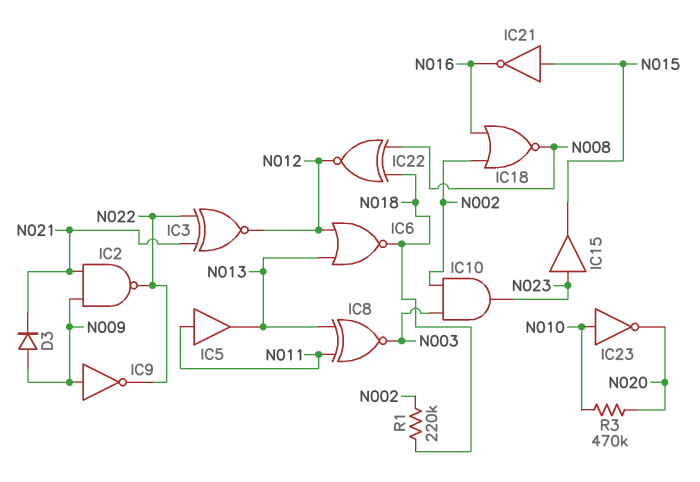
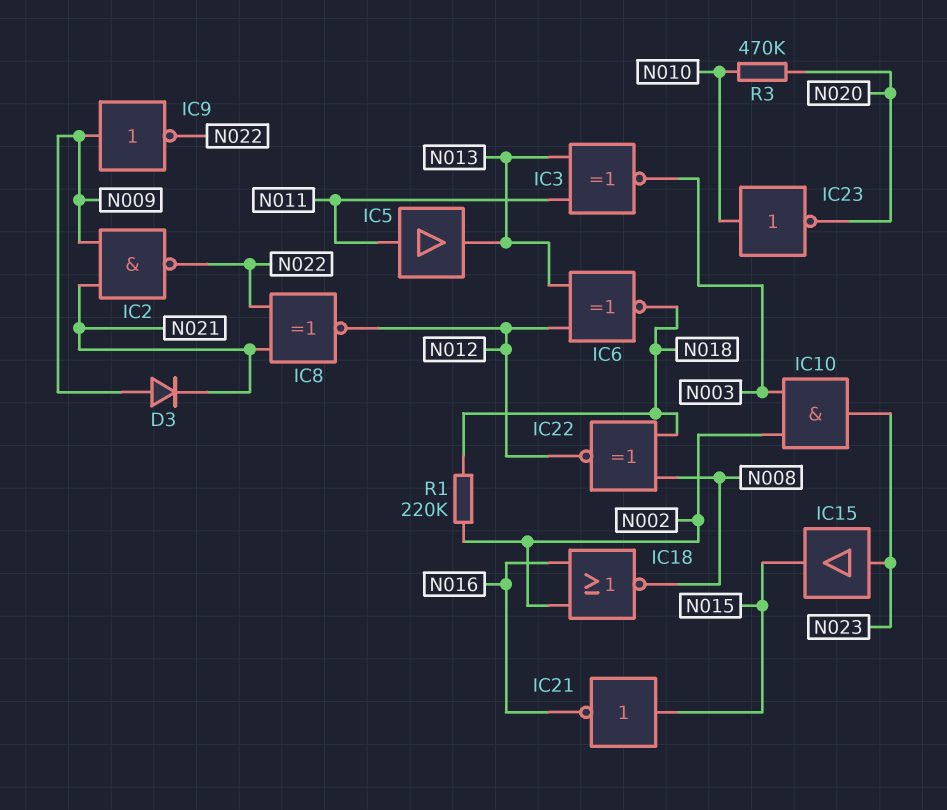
IC3: XNOR (in N021, in N022, out N012) -> XNOR (in N011, in N013, out N003)
IC6: NOR (in N012, in N013, out N018) -> XNOR (in N012, in N013, out N018)
IC8: XNOR (in N011, in N013, out N003) -> XNOR (in N021, in N022, out N012)

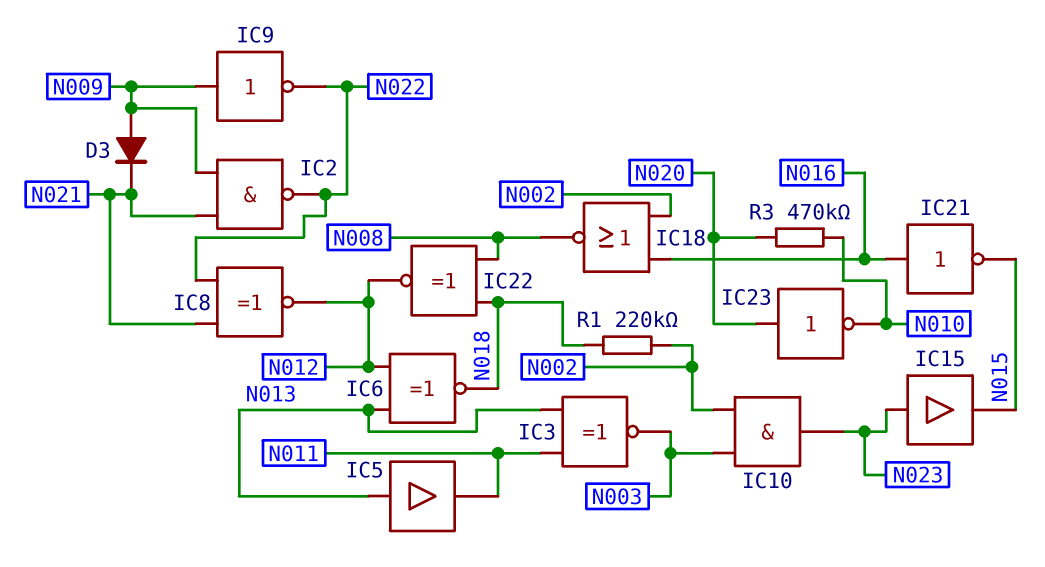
IC5: buffer (in N011, out N013) -> buffer (in N013, out N011)
IC21: NOT (in N015, out N016) -> NOT (in N016, out N015)
IC23: NOT (in N010, out N020) -> NOT (in N020, out N010)

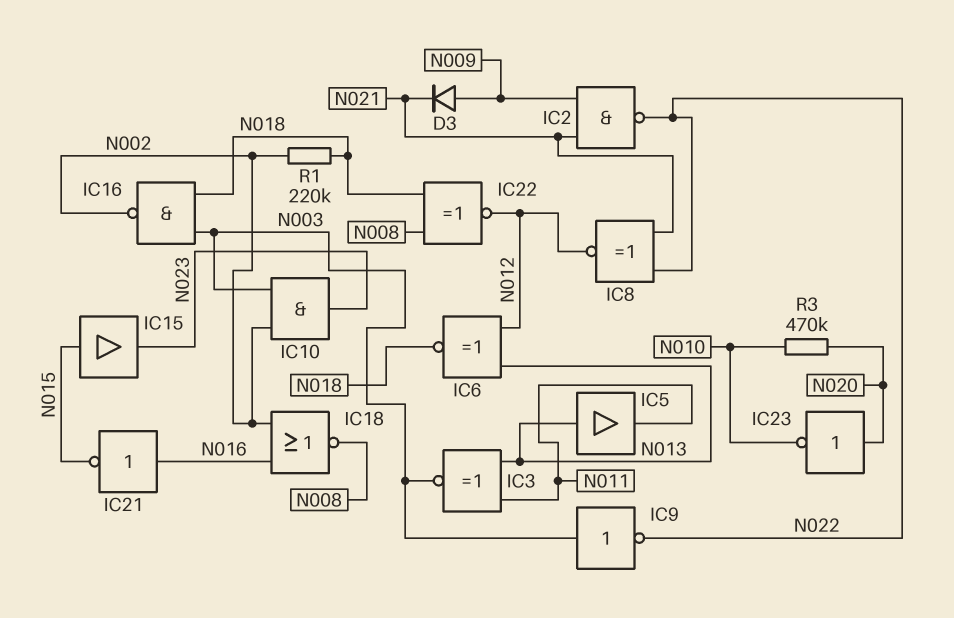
IC9: NOT (in N009, out N022) -> NOT (in N003, out N022)
IC15: buffer (in N023, out N015) -> buffer (in N015, out N023)
IC16: none -> NAND (in N003, in N018, out N002)

